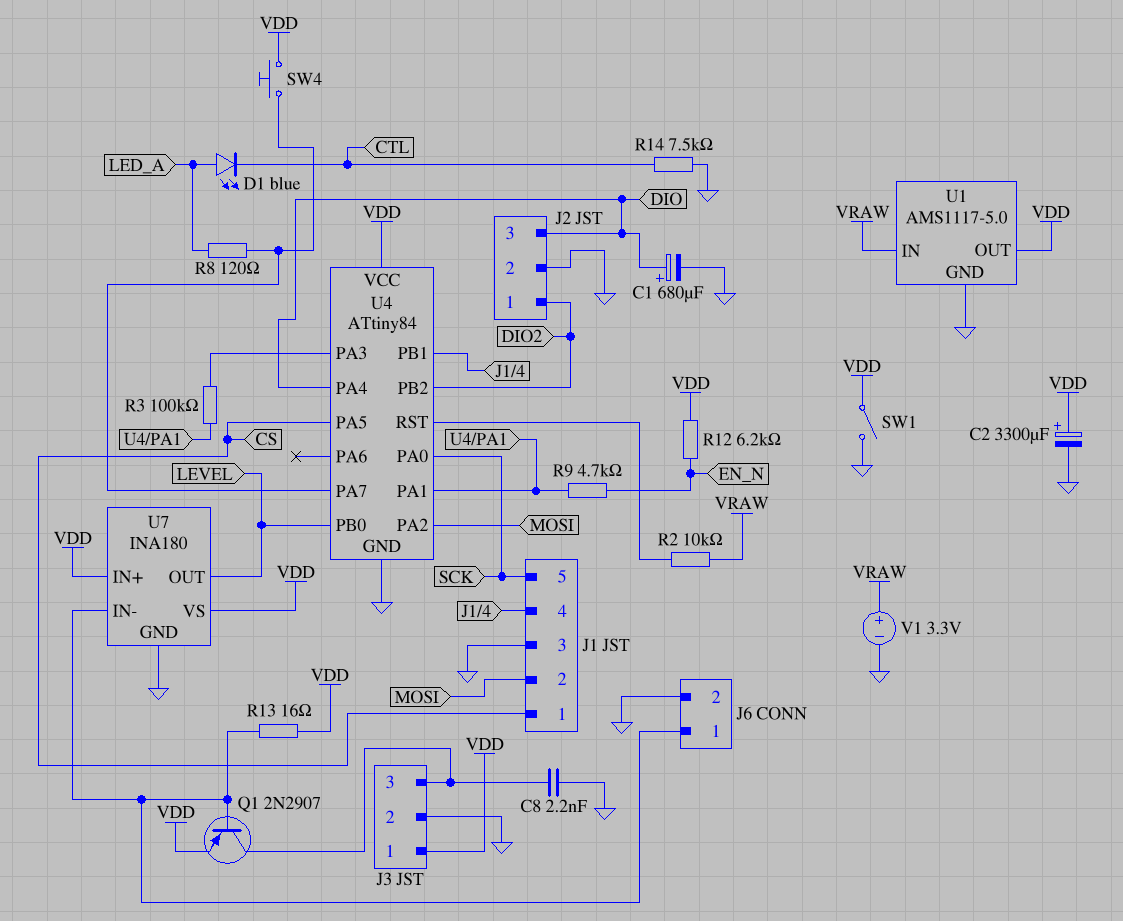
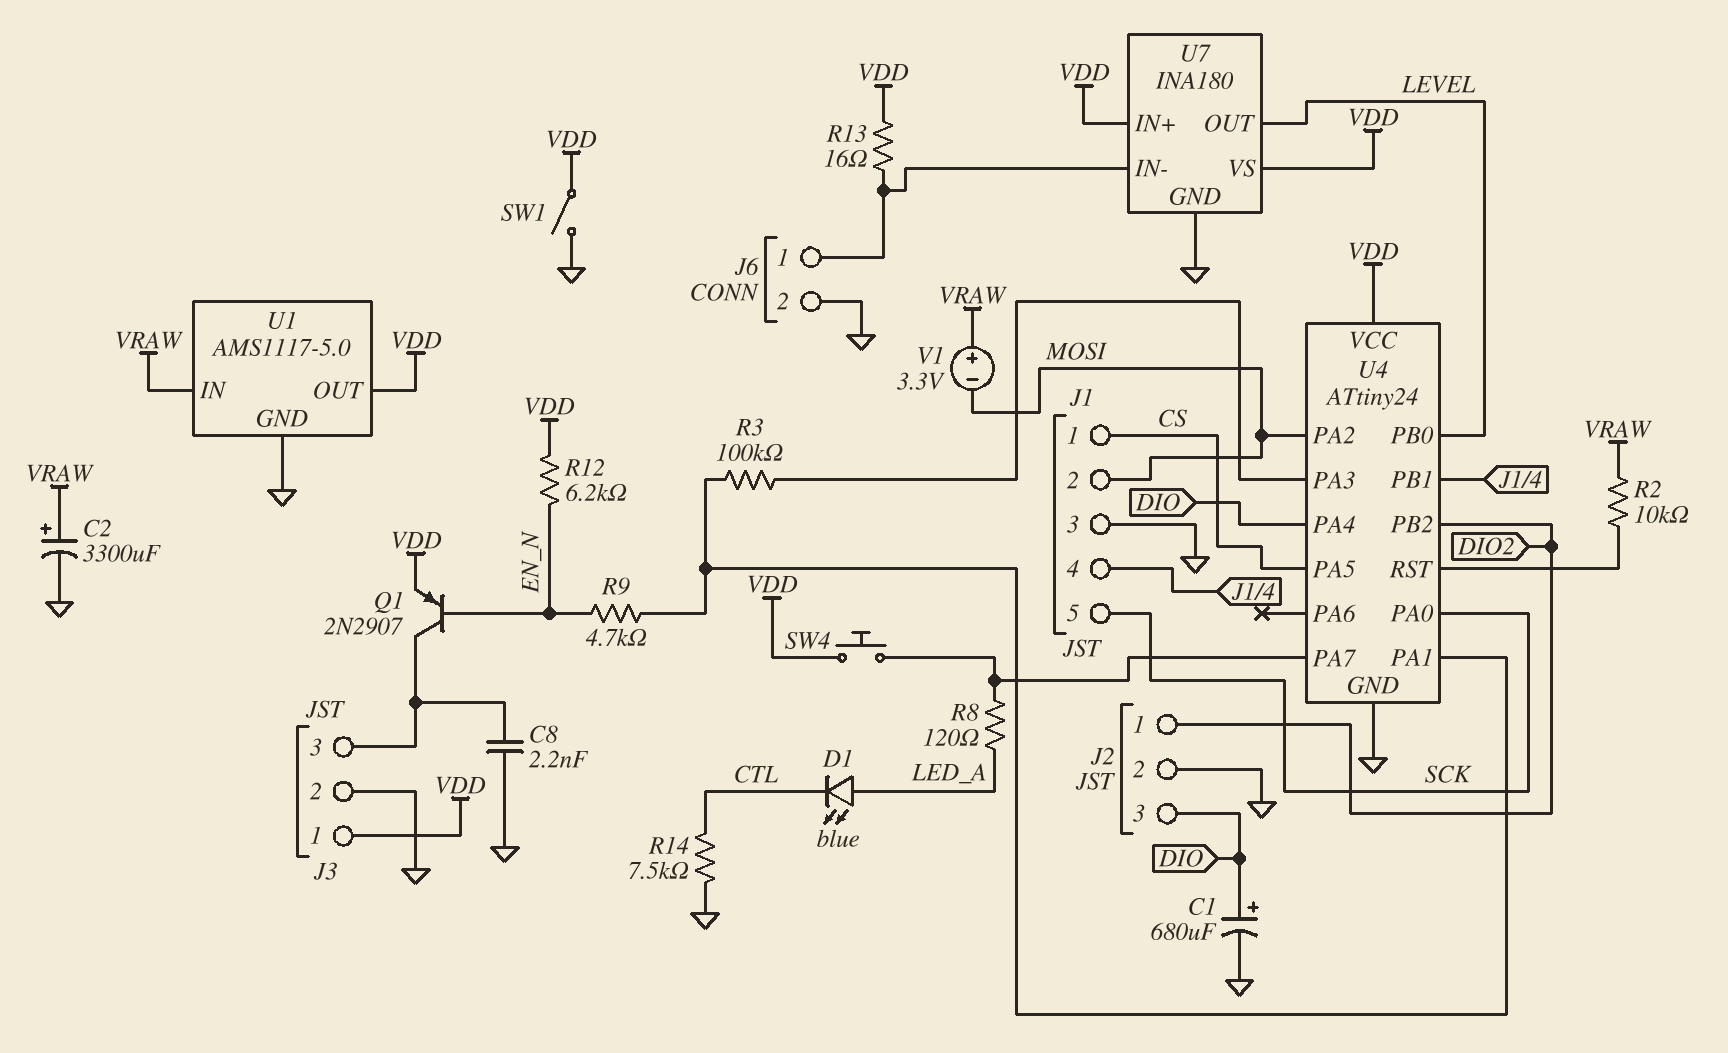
C2: 3300uF (plus VDD, minus GND) -> 3300uF (plus VRAW, minus GND)
Q1: PNP 2N2907 (B J6/1, C J3/3, E VDD) -> PNP 2N2907 (B EN_N, C J3/3, E VDD)
U4: ATtiny84 -> ATtiny24
V1: 3.3V (plus VRAW, minus GND) -> 3.3V (plus VRAW, minus MOSI)

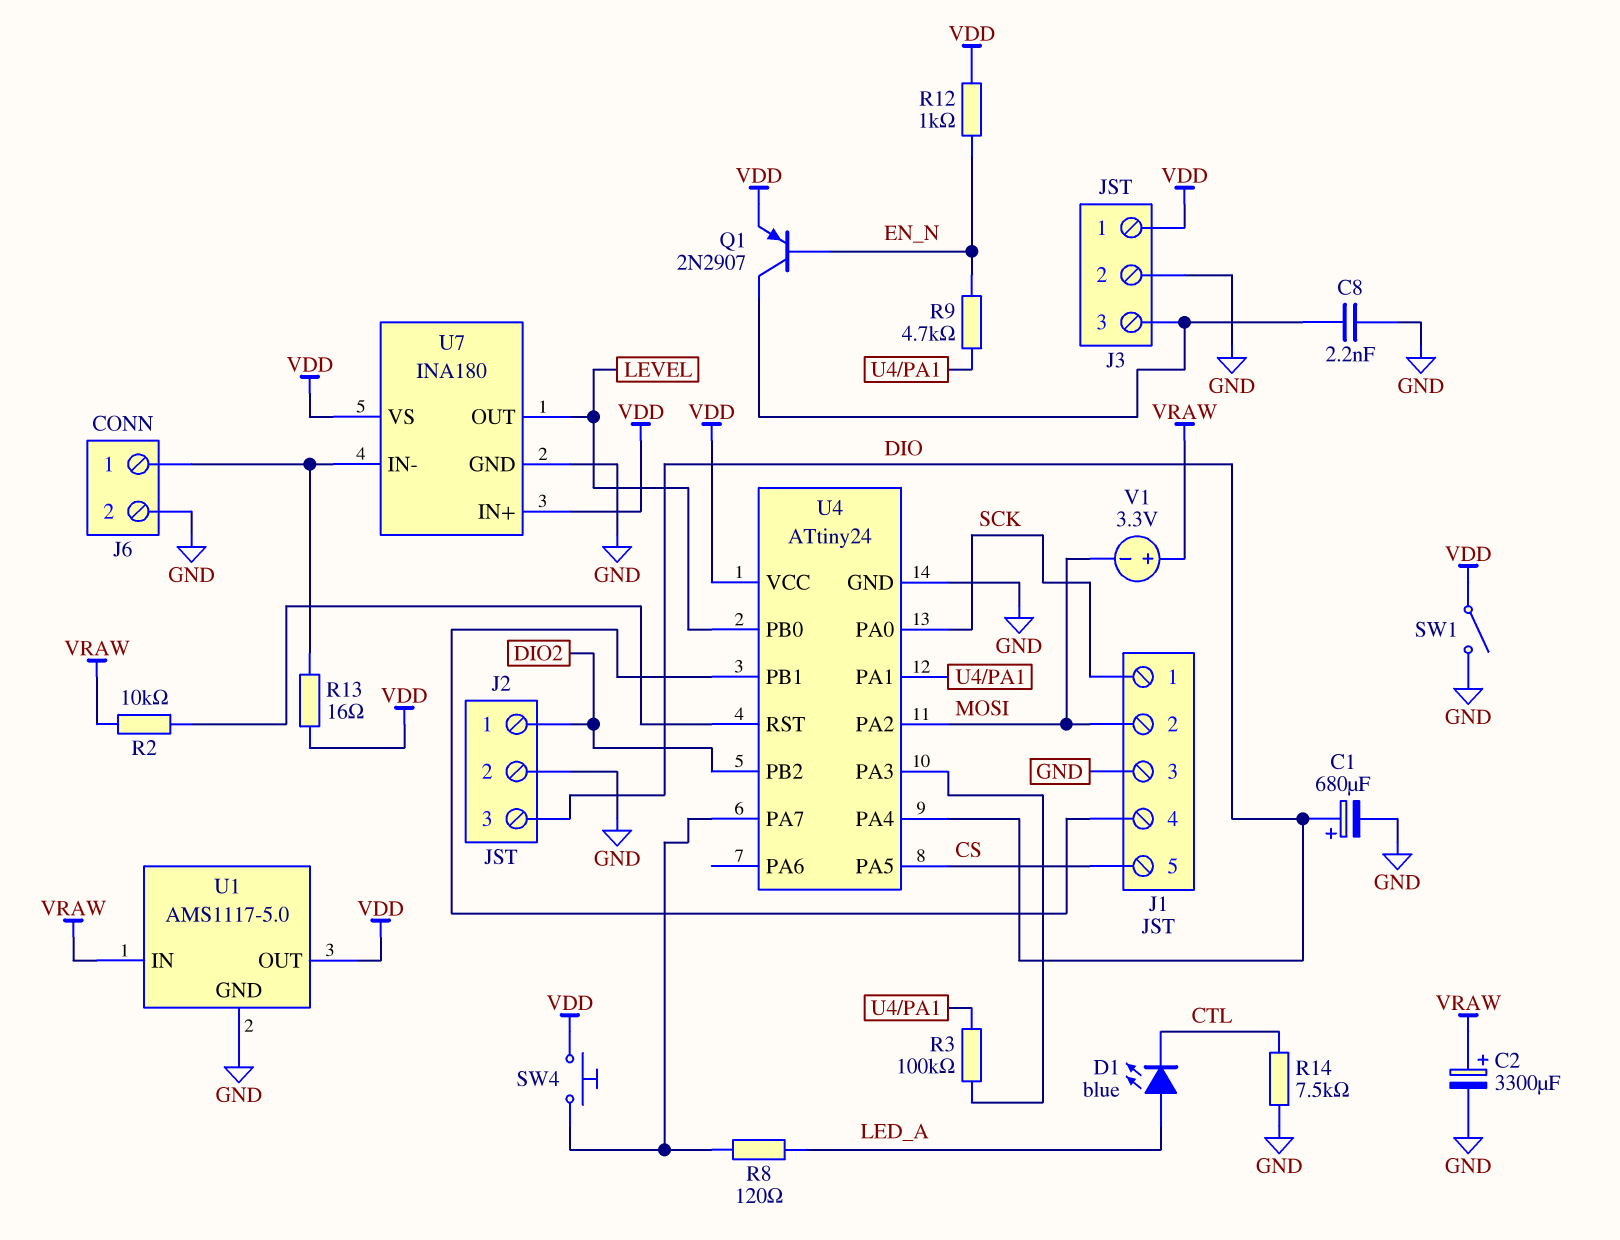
J1 pin 1: CS -> SCK
J1 pin 5: SCK -> CS
R12: 6.2k (EN_N, VDD) -> 1k (EN_N, VDD)

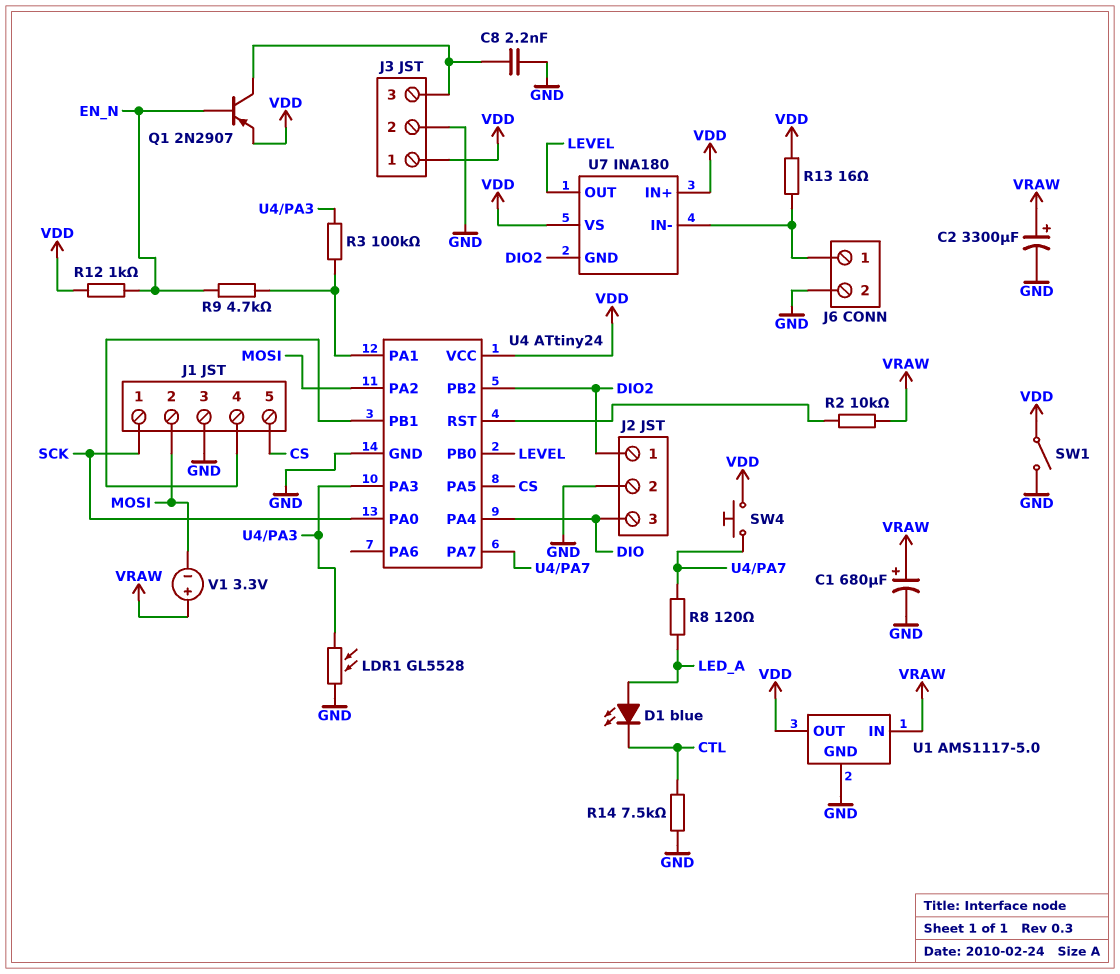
C1: 680uF (plus DIO, minus GND) -> 680uF (plus VRAW, minus GND)
LDR1: none -> GL5528 (GND, U4/PA3)
U7 pin GND: GND -> DIO2

